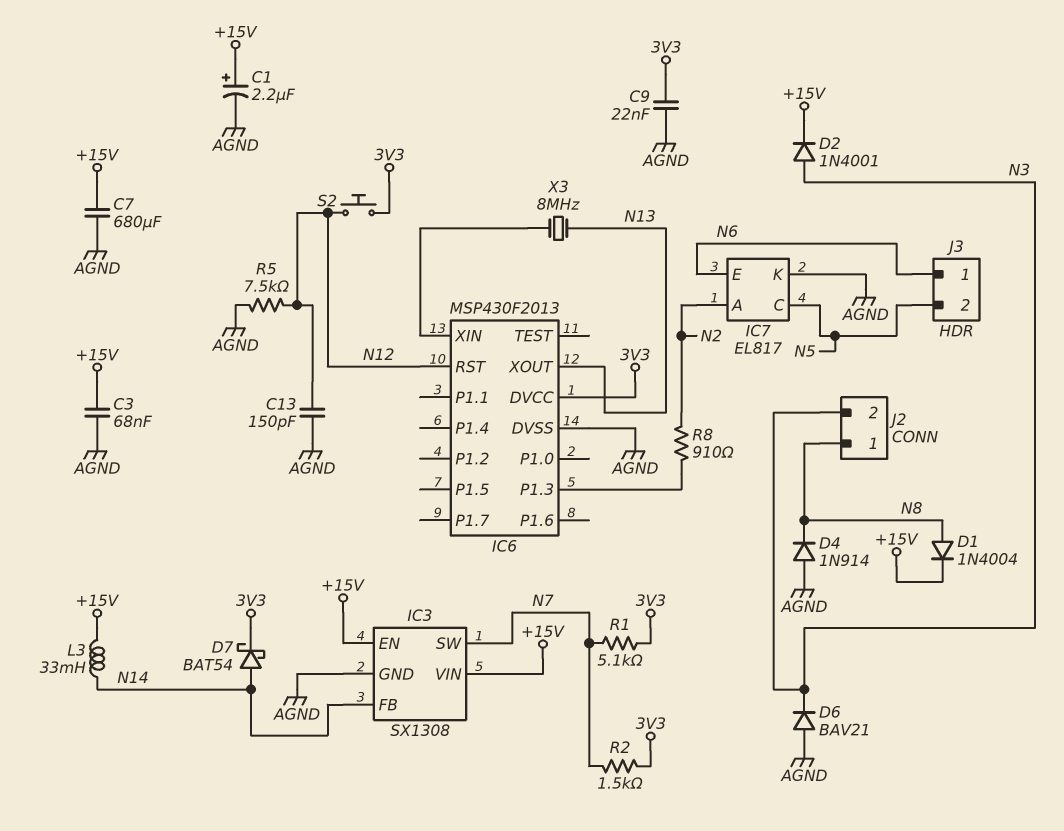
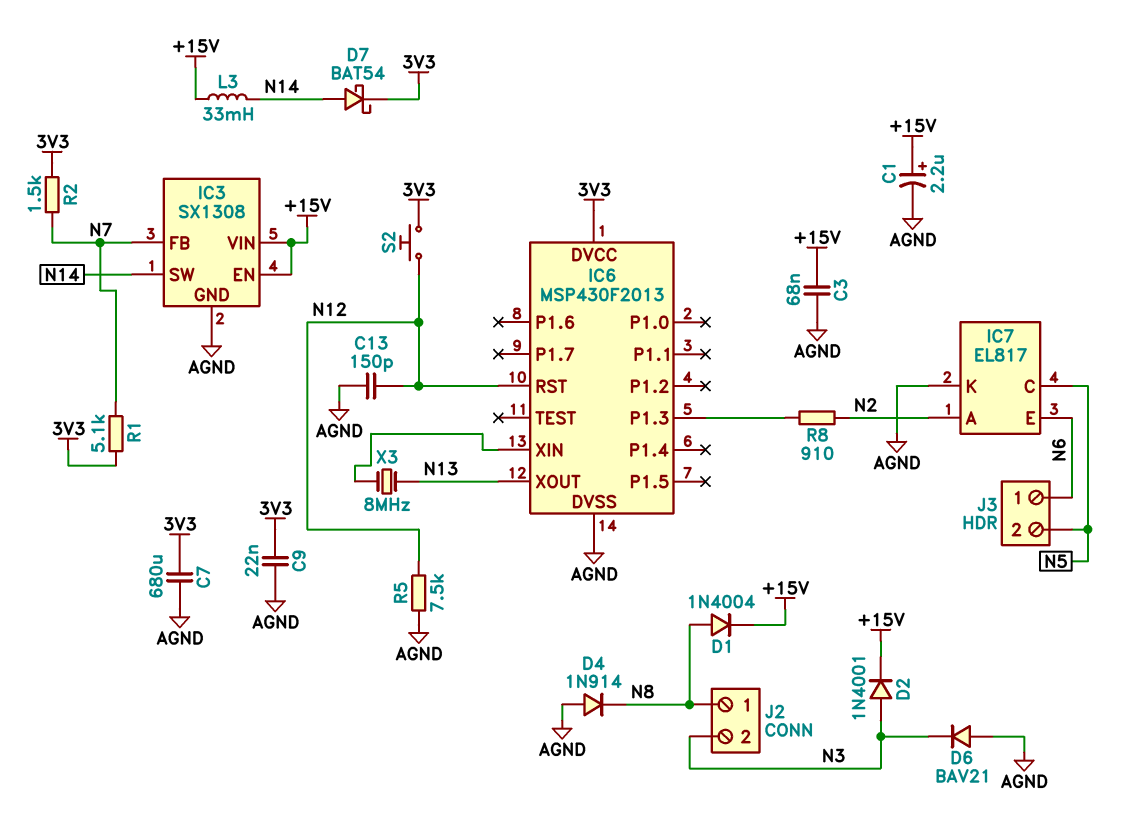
C7: 680uF (+15V, AGND) -> 680uF (3V3, AGND)
IC3 pin FB: N14 -> N7
IC3 pin SW: N7 -> N14

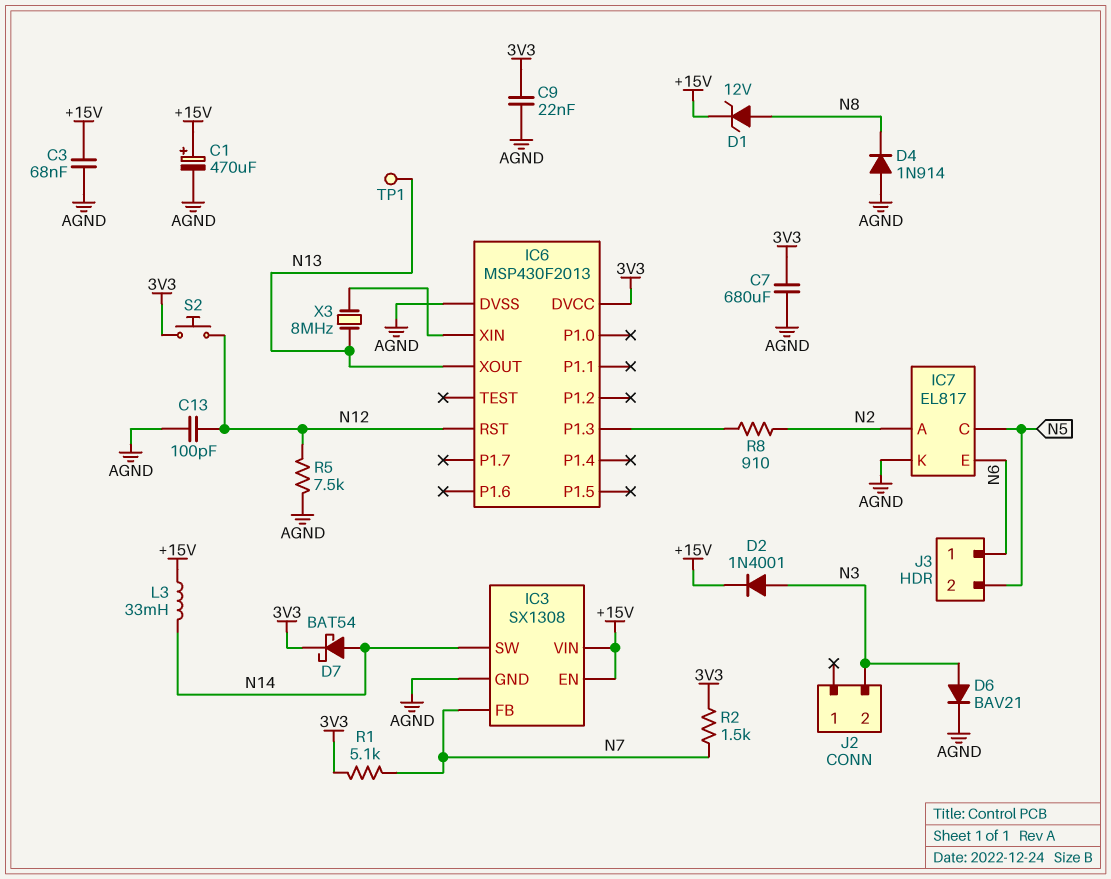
C1: 2.2uF (plus +15V, minus AGND) -> 470uF (plus +15V, minus AGND)
C13: 150pF (AGND, N12) -> 100pF (AGND, N12)
D1: diode 1N4004 (A N8, K +15V) -> zener 12V (A N8, K +15V)
D6: diode BAV21 (A AGND, K N3) -> diode BAV21 (A N3, K AGND)
J2 pin 1: N8 -> none
TP1: none -> test point (N13)

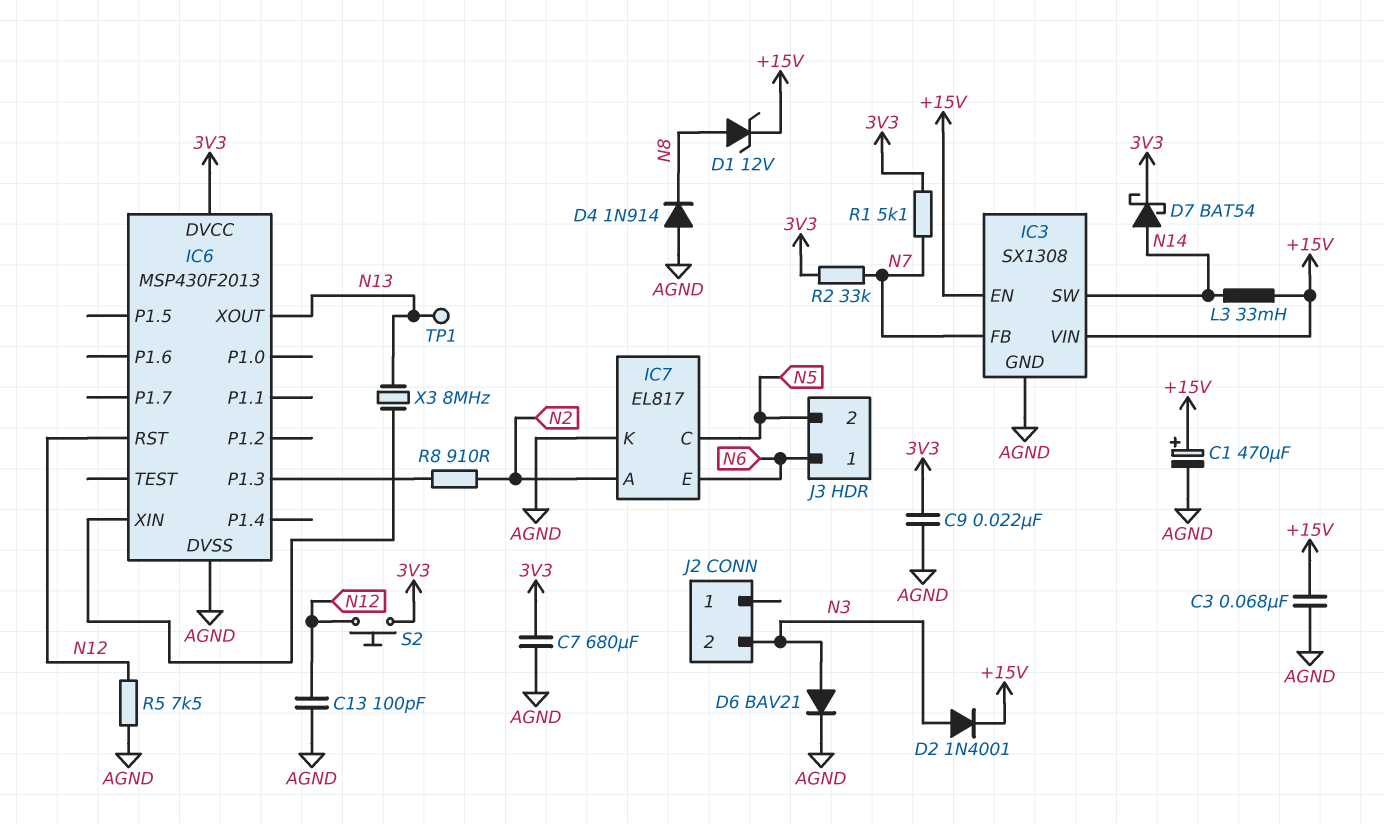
R2: 1.5k (3V3, N7) -> 33k (3V3, N7)

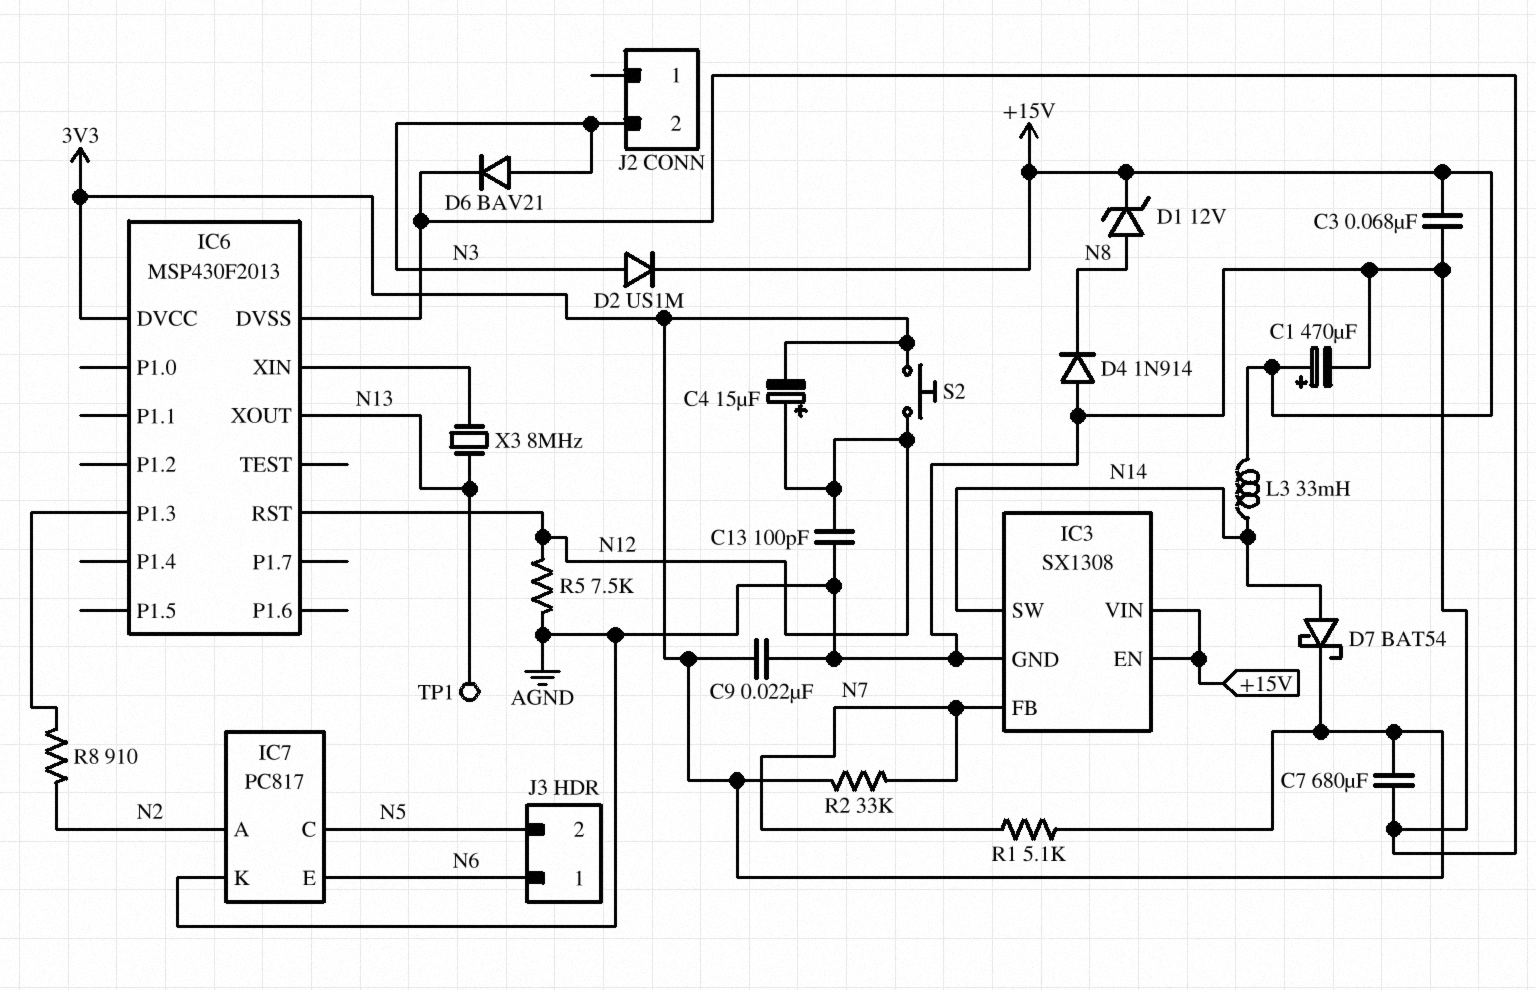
C4: none -> 15uF (plus N12, minus 3V3)
D2: diode 1N4001 (A N3, K +15V) -> diode US1M (A N3, K +15V)
IC7: EL817 -> PC817

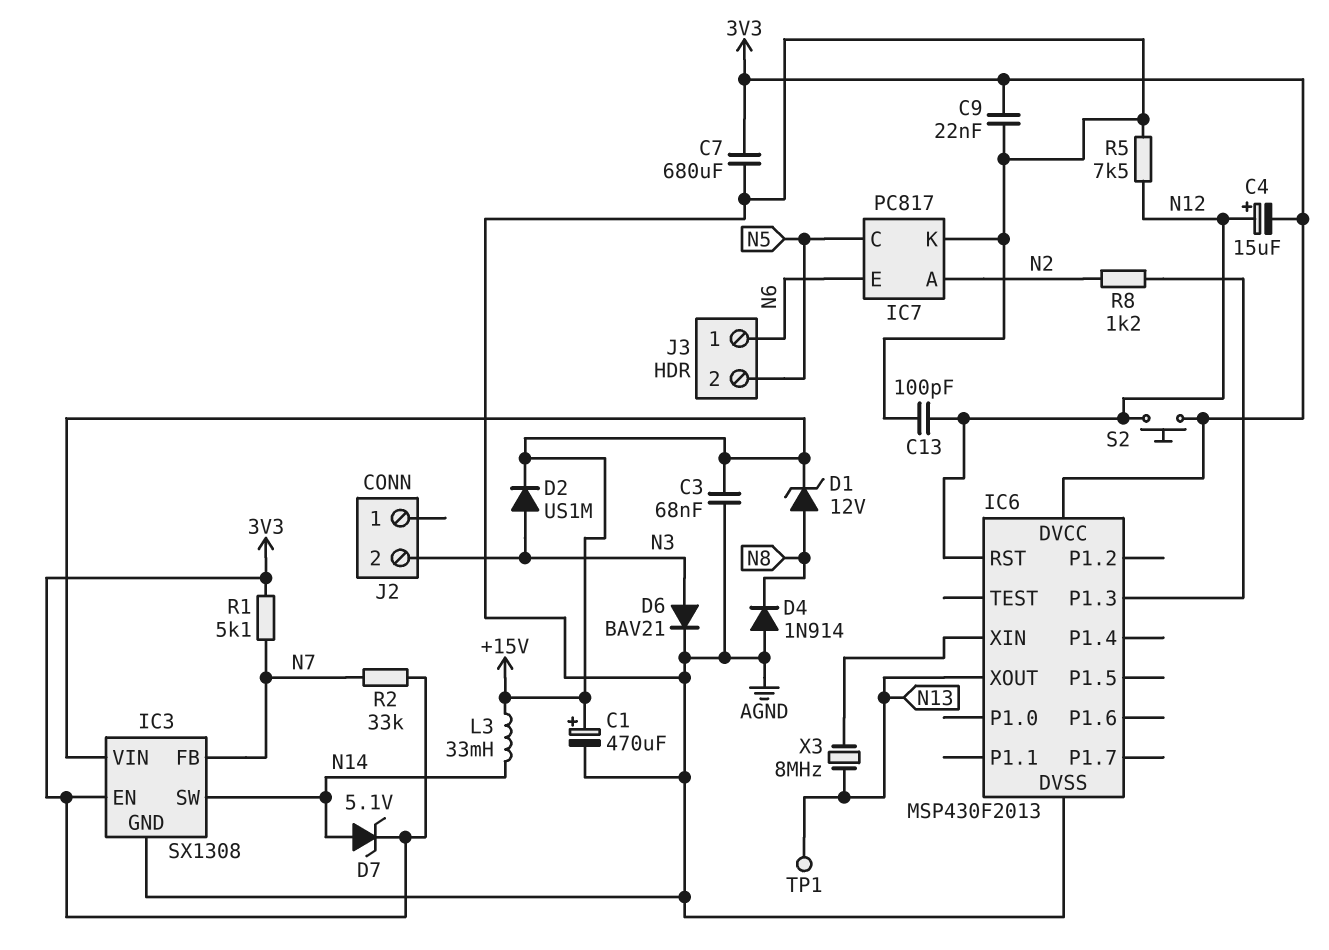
D7: schottky BAT54 (A N14, K 3V3) -> zener 5.1V (A N14, K 3V3)
IC3 pin EN: +15V -> 3V3
R8: 910 (IC6/P1.3, N2) -> 1.2k (IC6/P1.3, N2)

